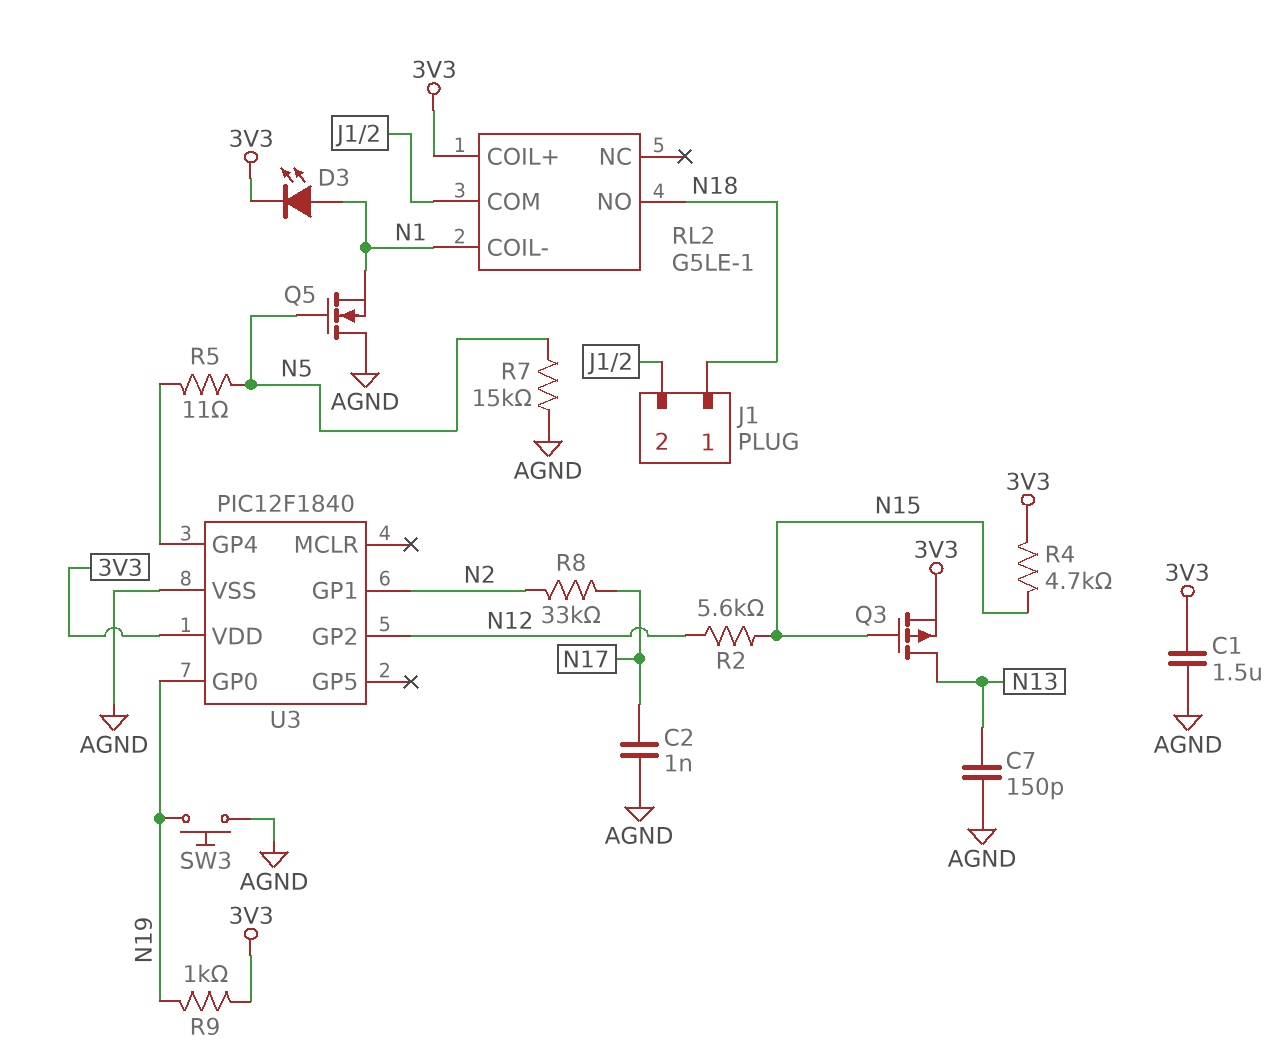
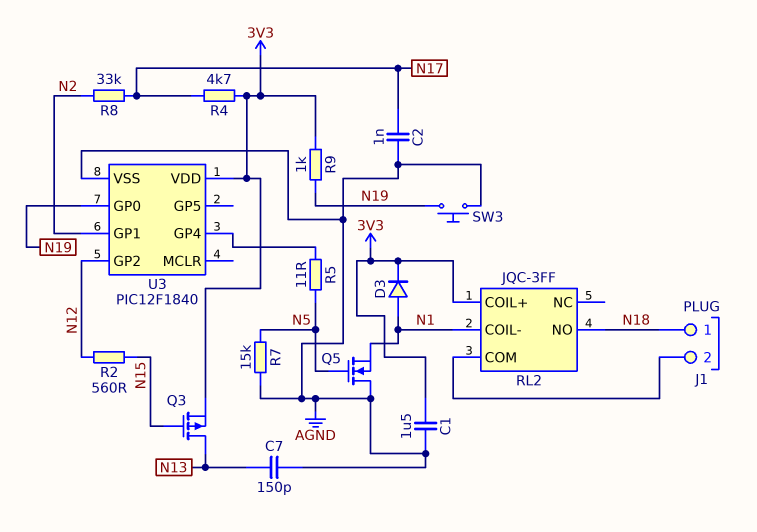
D3: LED (A N1, K 3V3) -> diode (A N1, K 3V3)
R2: 5.6k (N12, N15) -> 560 (N12, N15)
R4: 4.7k (3V3, N15) -> 4.7k (3V3, N17)
RL2: G5LE-1 -> JQC-3FF

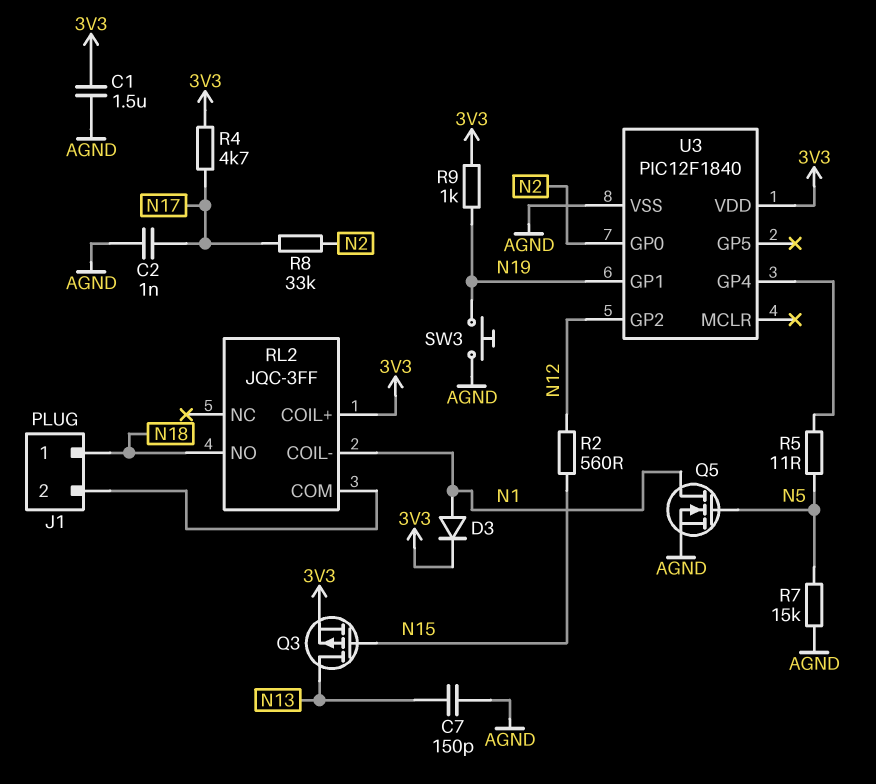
Q5: NMOS (G N5, D AGND, S N1) -> NMOS (G N5, D N1, S AGND)
U3 pin GP0: N19 -> N2
U3 pin GP1: N2 -> N19

